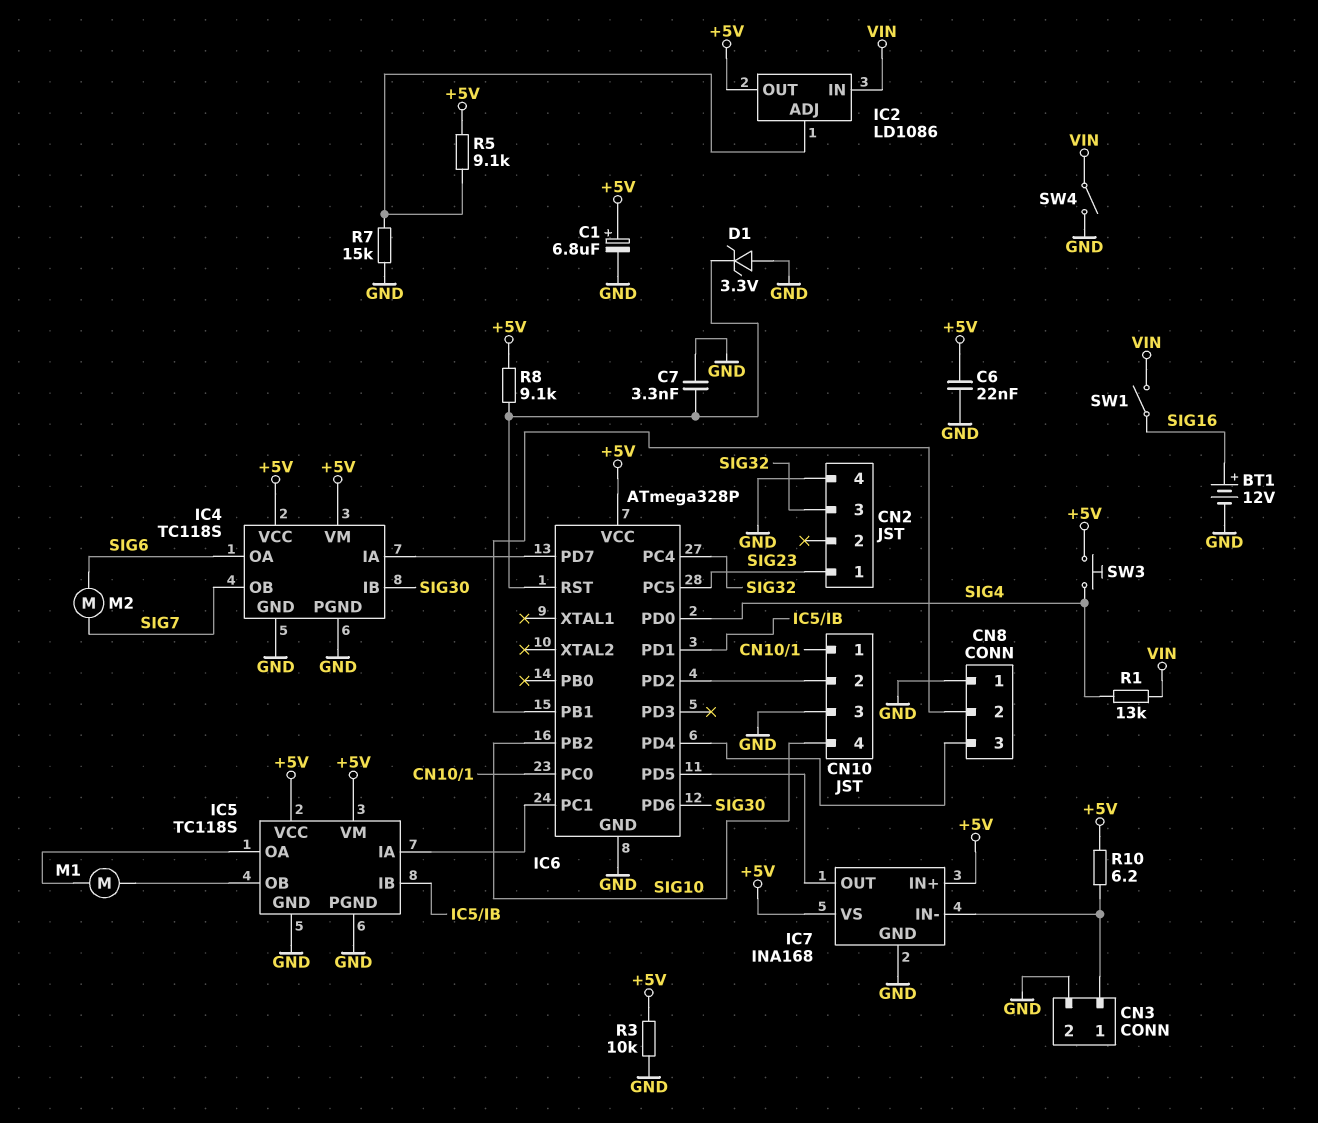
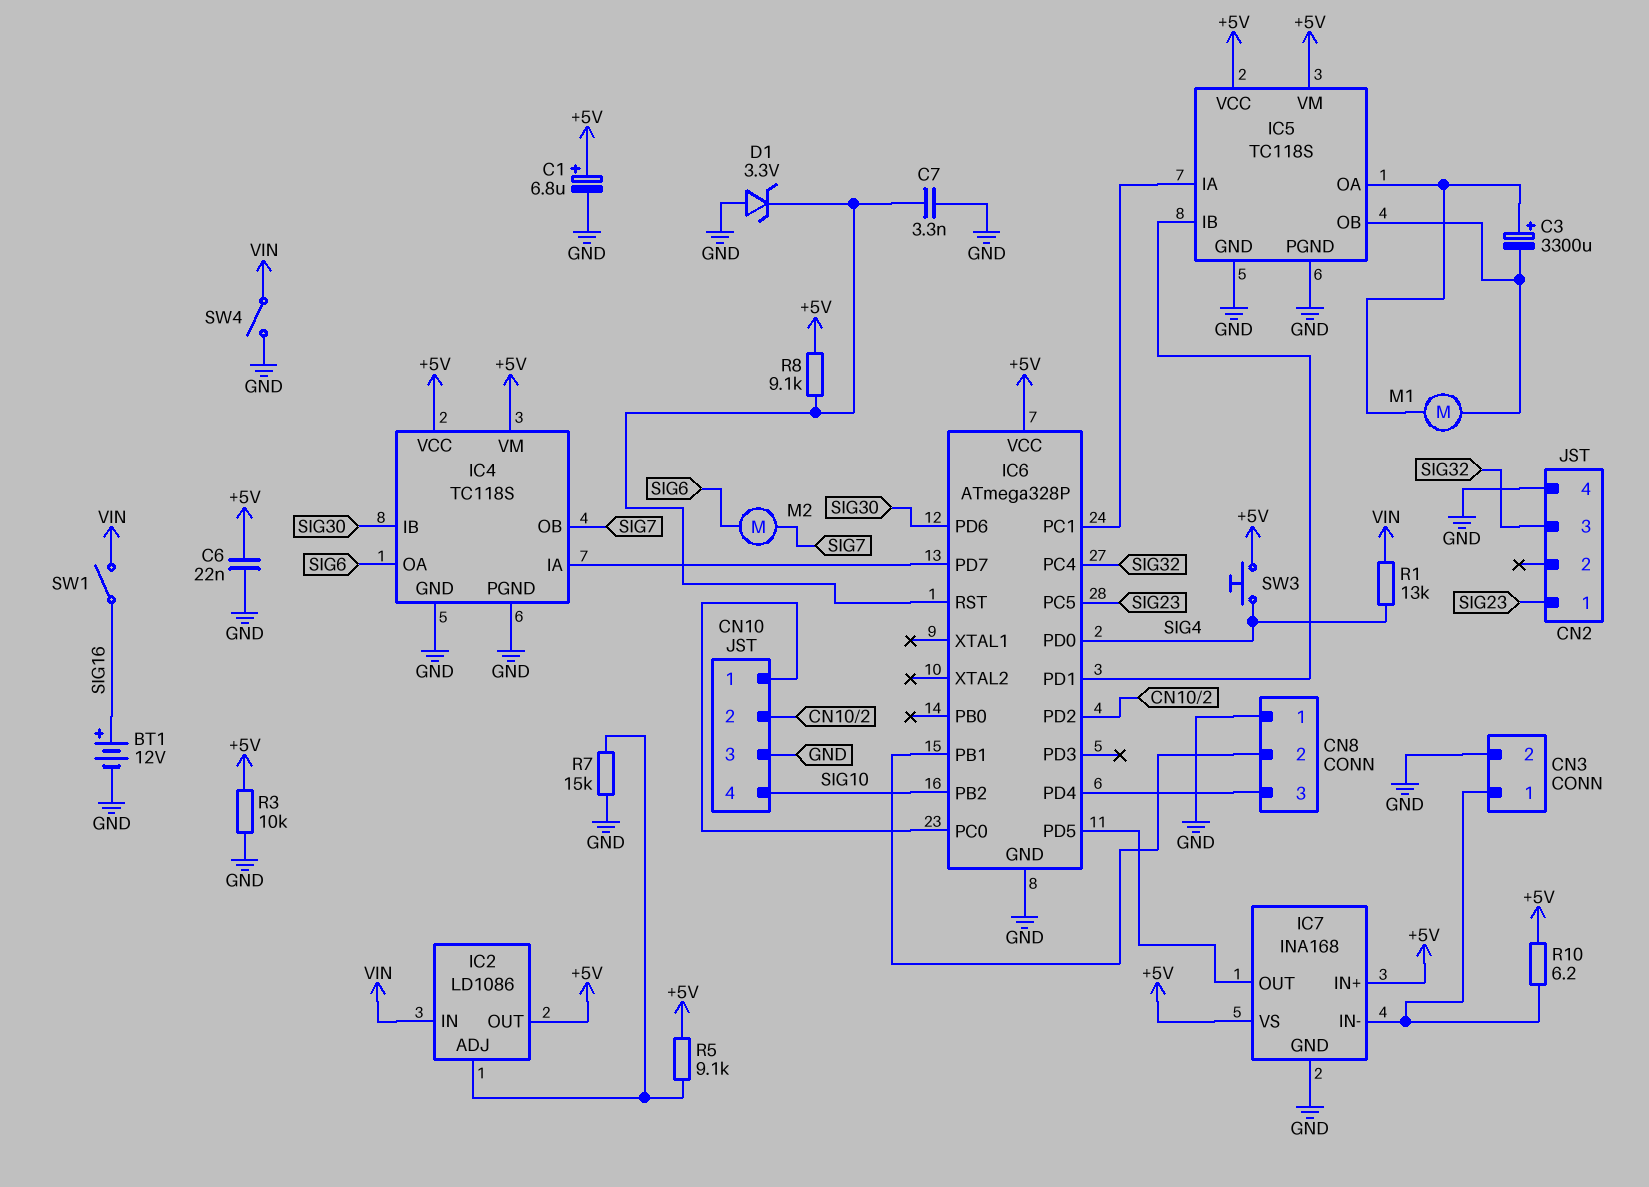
C3: none -> 3300uF (plus IC5/OA, minus IC5/OB)

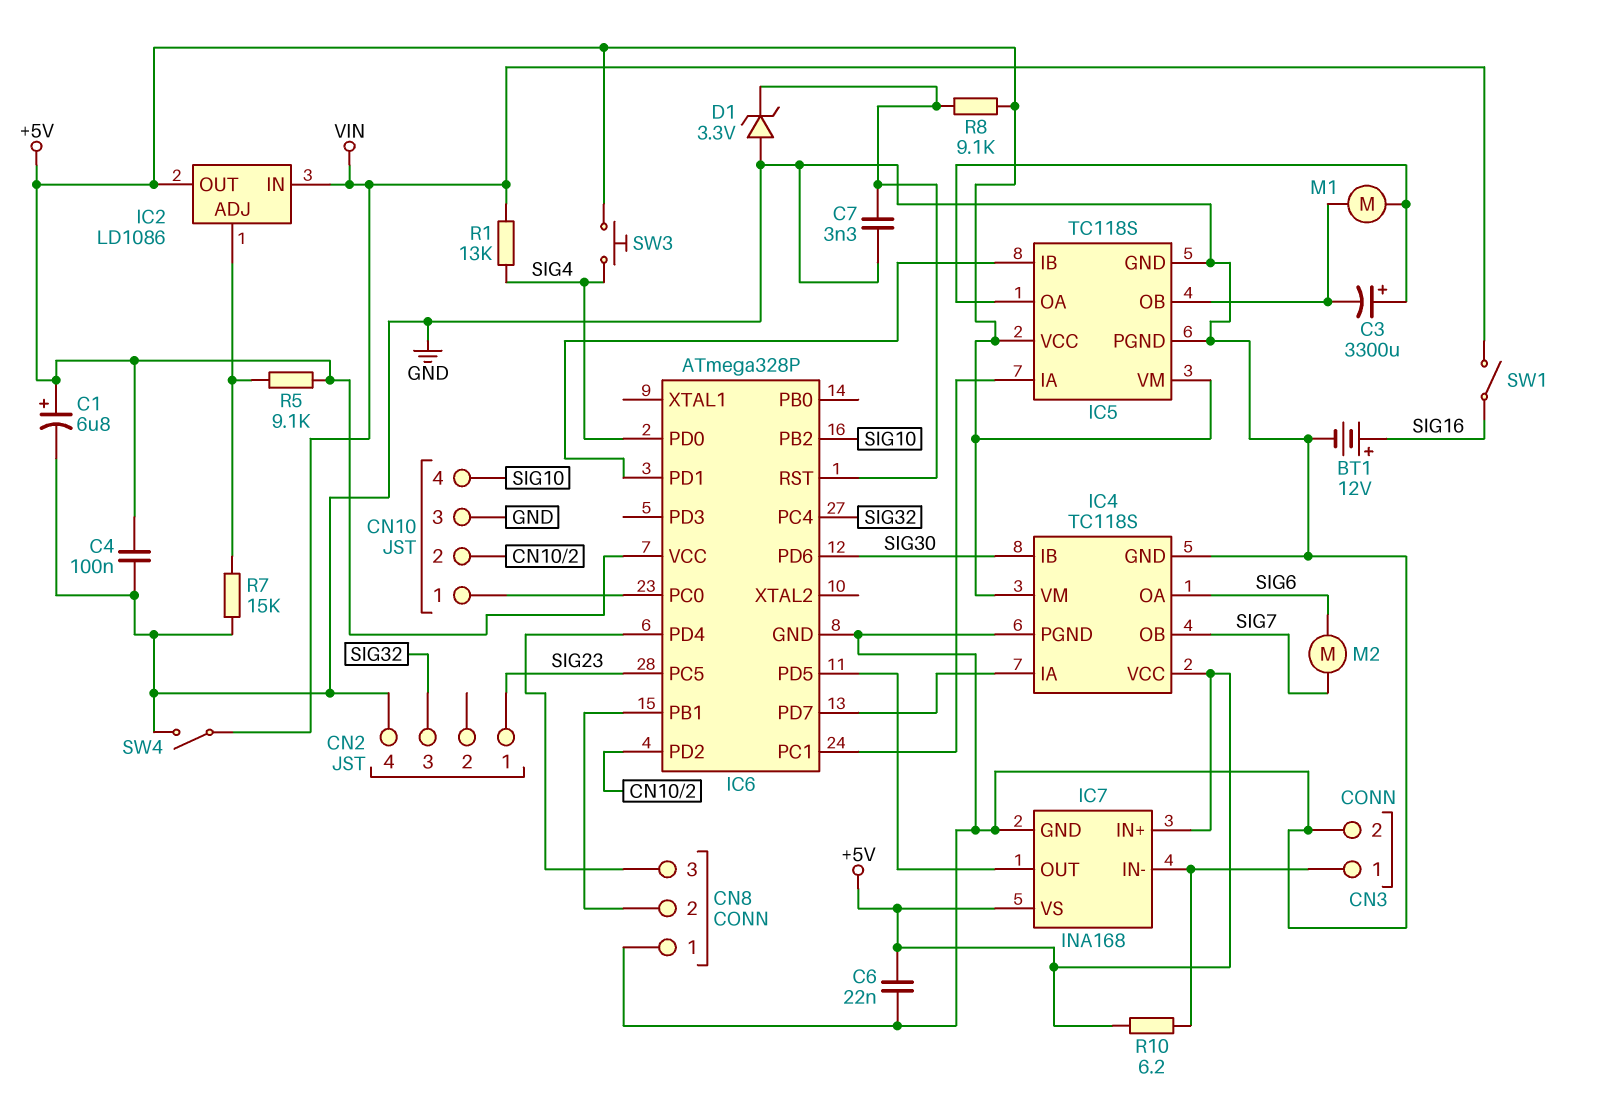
C4: none -> 100nF (+5V, GND)
R3: 10k (+5V, GND) -> none

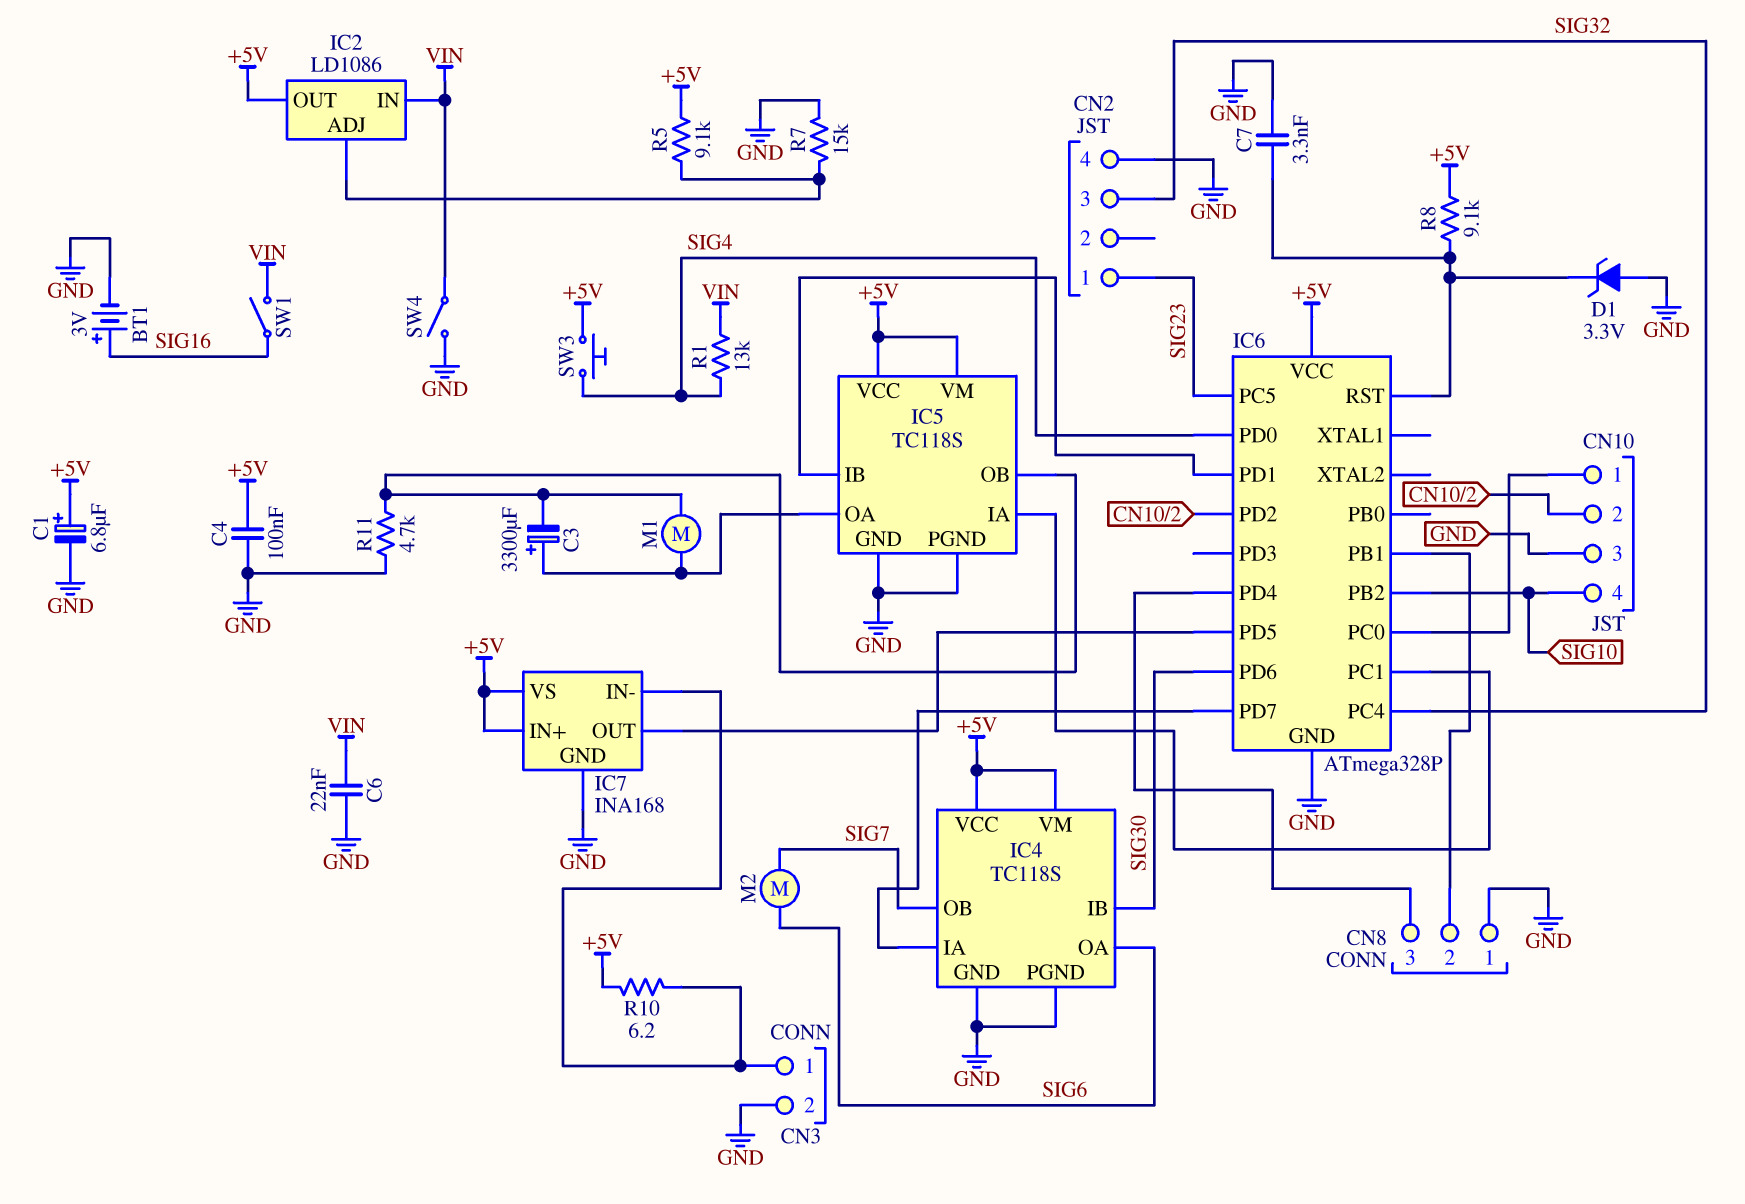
BT1: 12V (plus SIG16, minus GND) -> 3V (plus SIG16, minus GND)
C6: 22nF (+5V, GND) -> 22nF (GND, VIN)
R11: none -> 4.7k (GND, IC5/OB)

